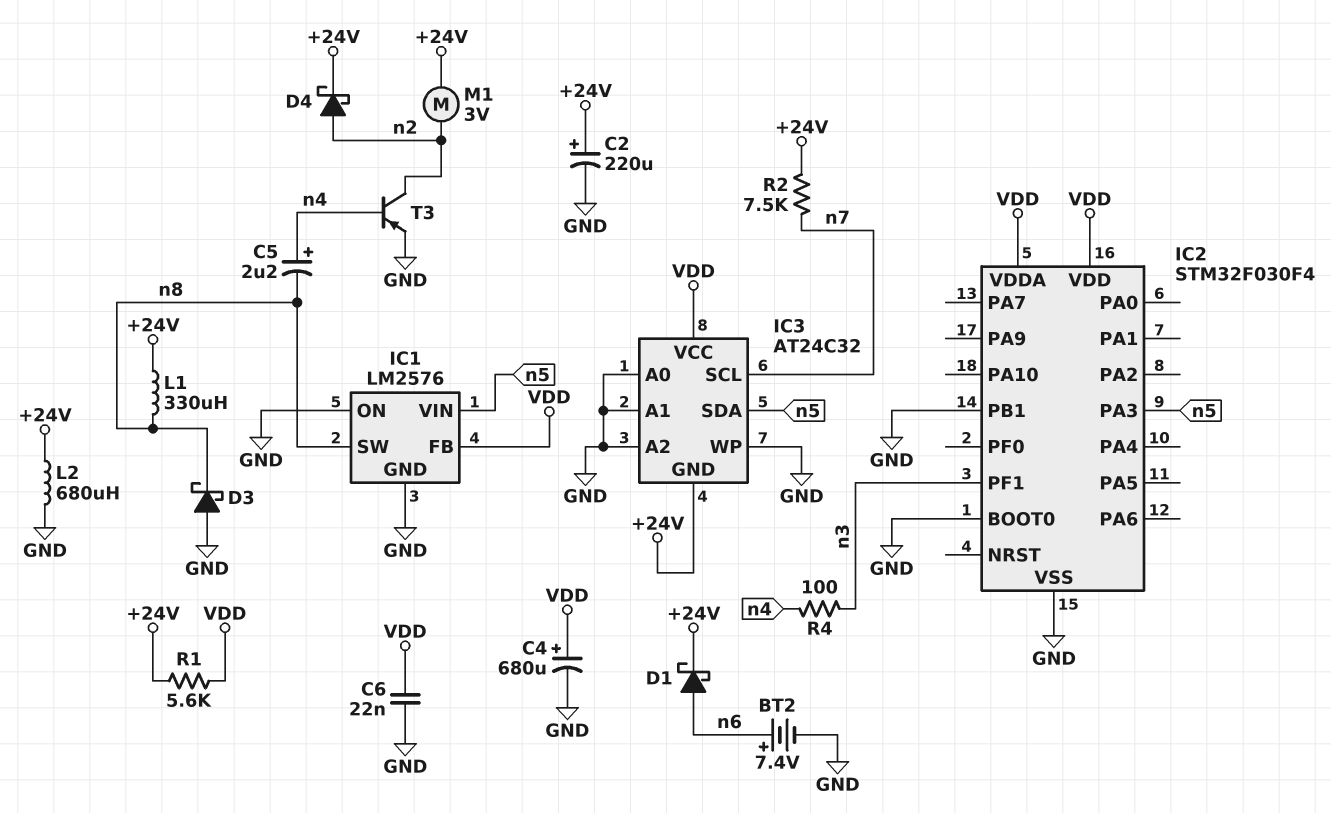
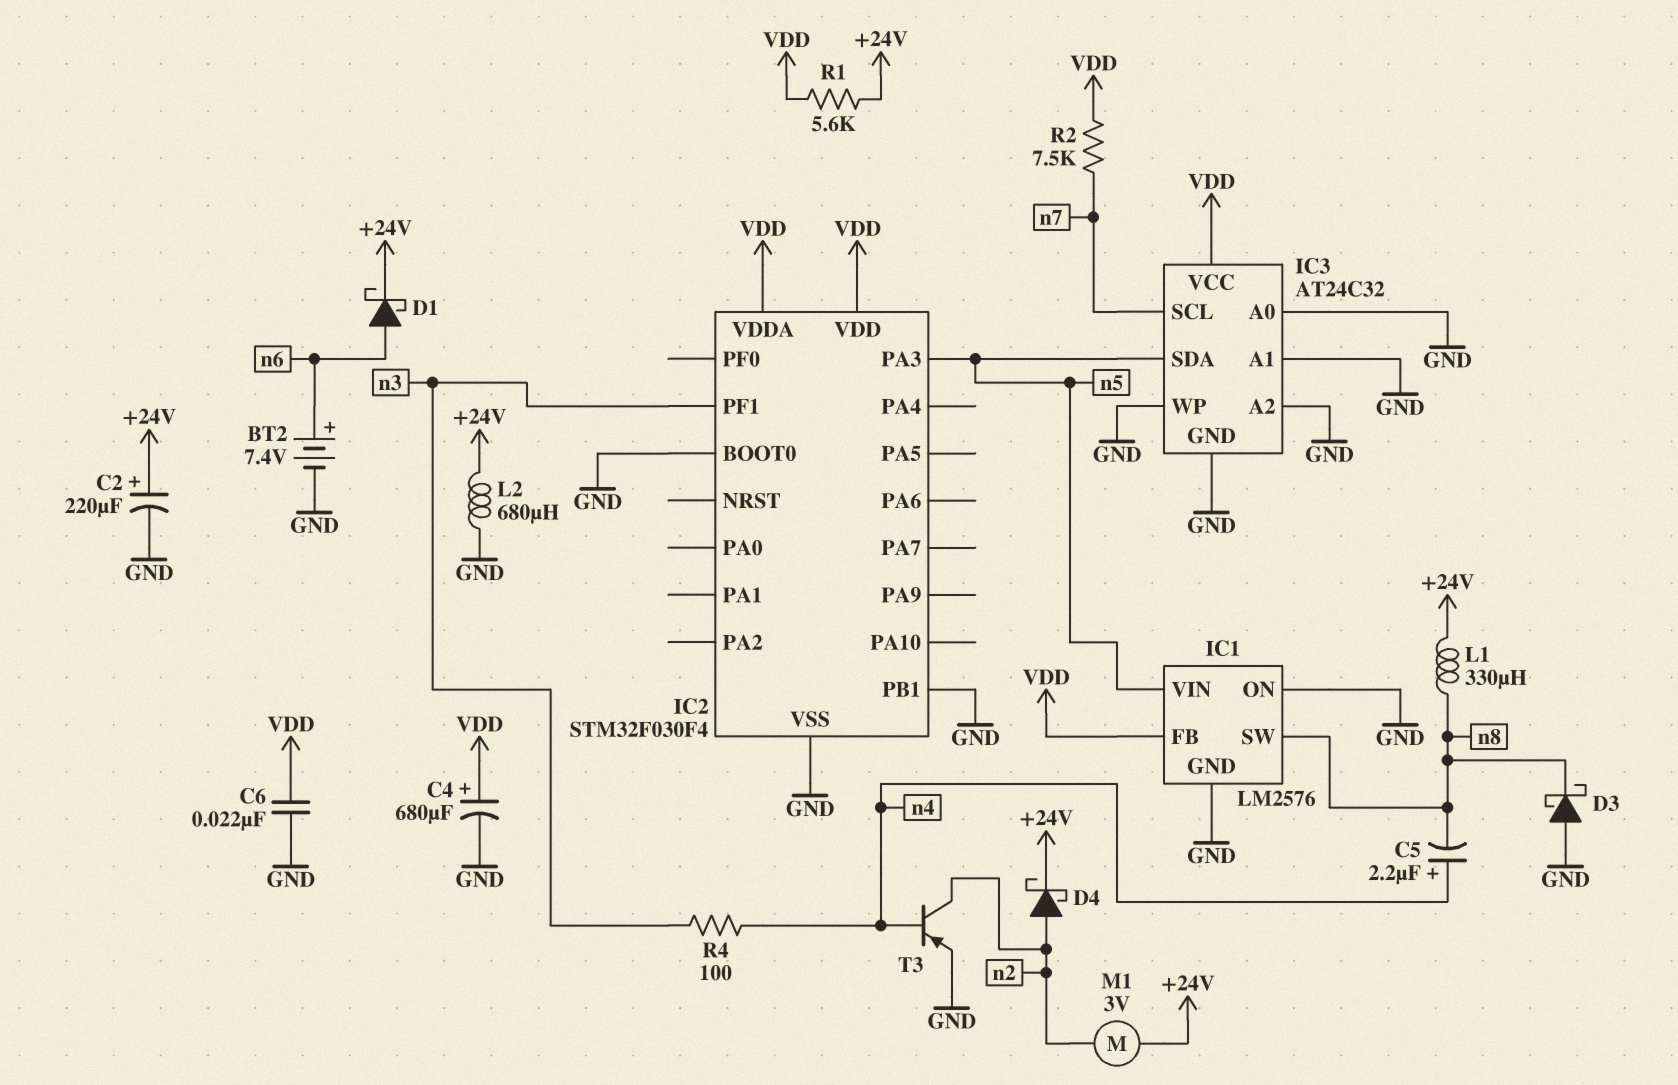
IC3 pin GND: +24V -> GND
R2: 7.5k (+24V, n7) -> 7.5k (VDD, n7)

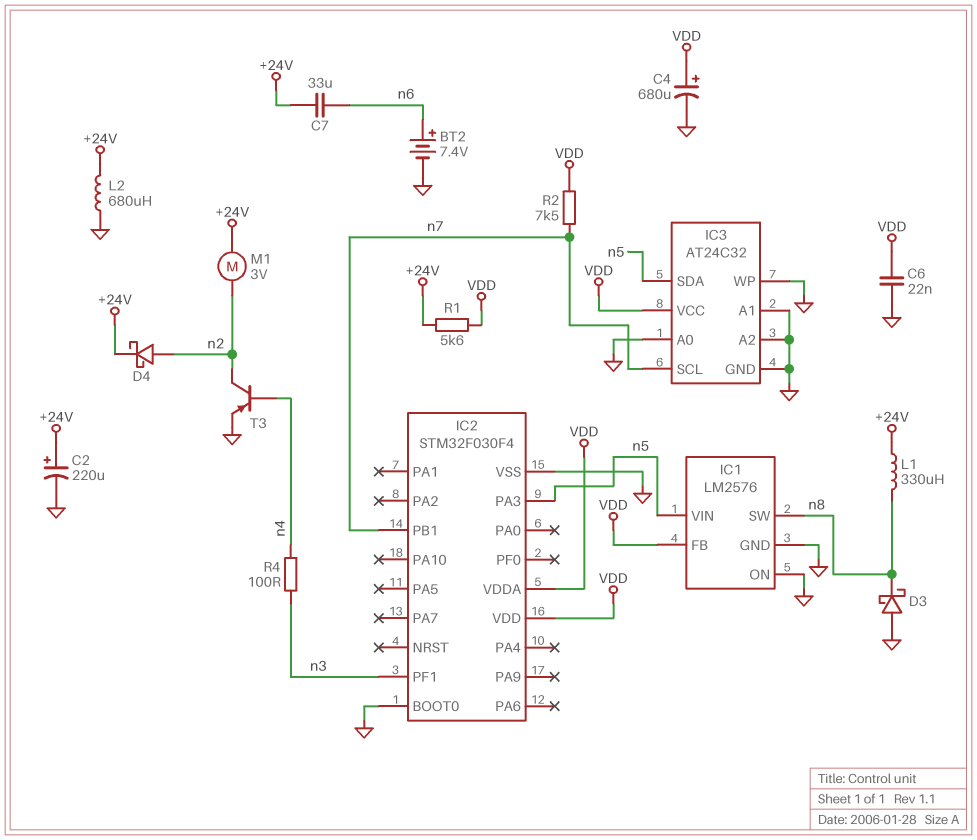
C5: 2.2uF (plus n4, minus n8) -> none
C7: none -> 33uF (+24V, n6)
D1: schottky (A n6, K +24V) -> none
IC2 pin PB1: GND -> n7

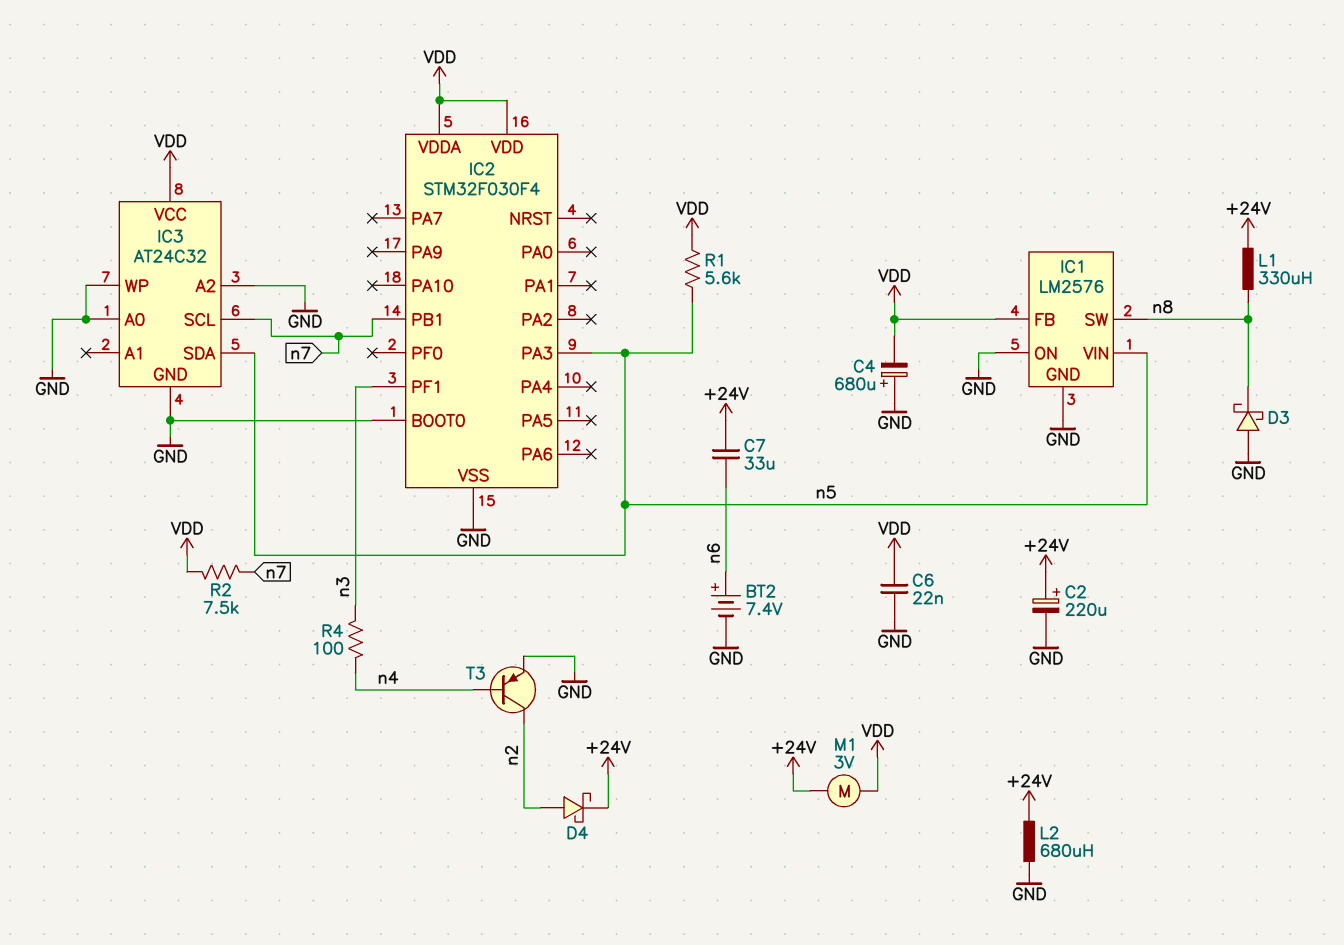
C4: 680uF (plus VDD, minus GND) -> 680uF (plus GND, minus VDD)
IC3 pin A1: GND -> none
M1: motor 3V (+24V, n2) -> motor 3V (+24V, VDD)
R1: 5.6k (+24V, VDD) -> 5.6k (VDD, n5)

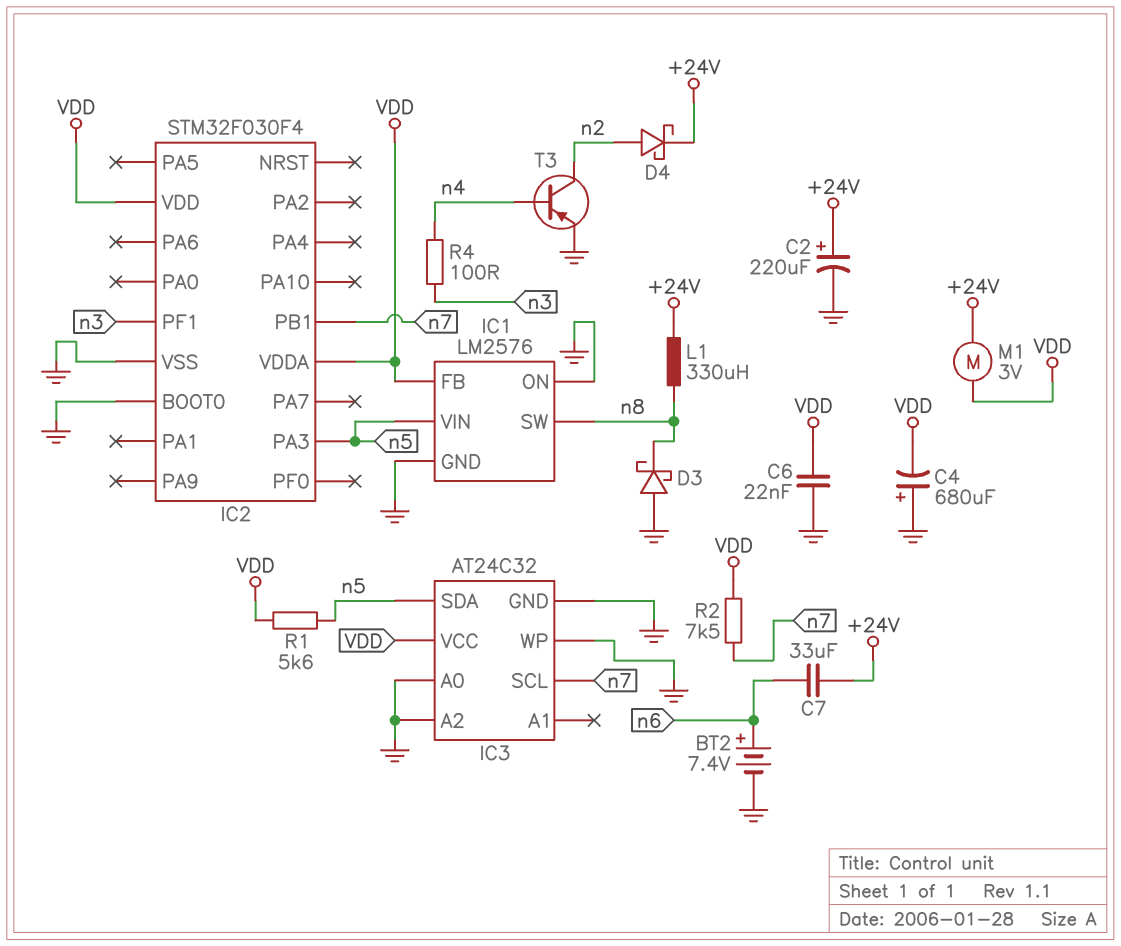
L2: 680uH (+24V, GND) -> none

